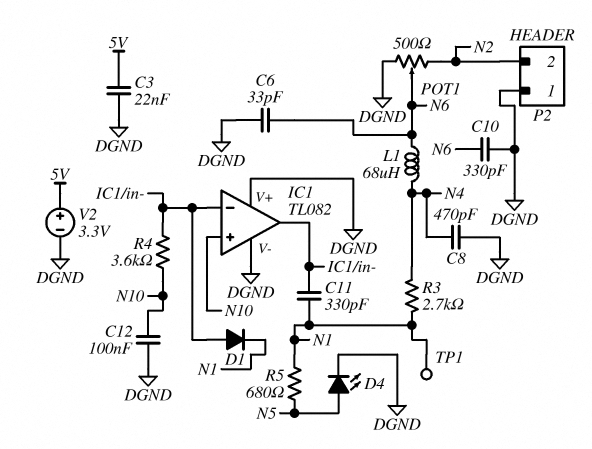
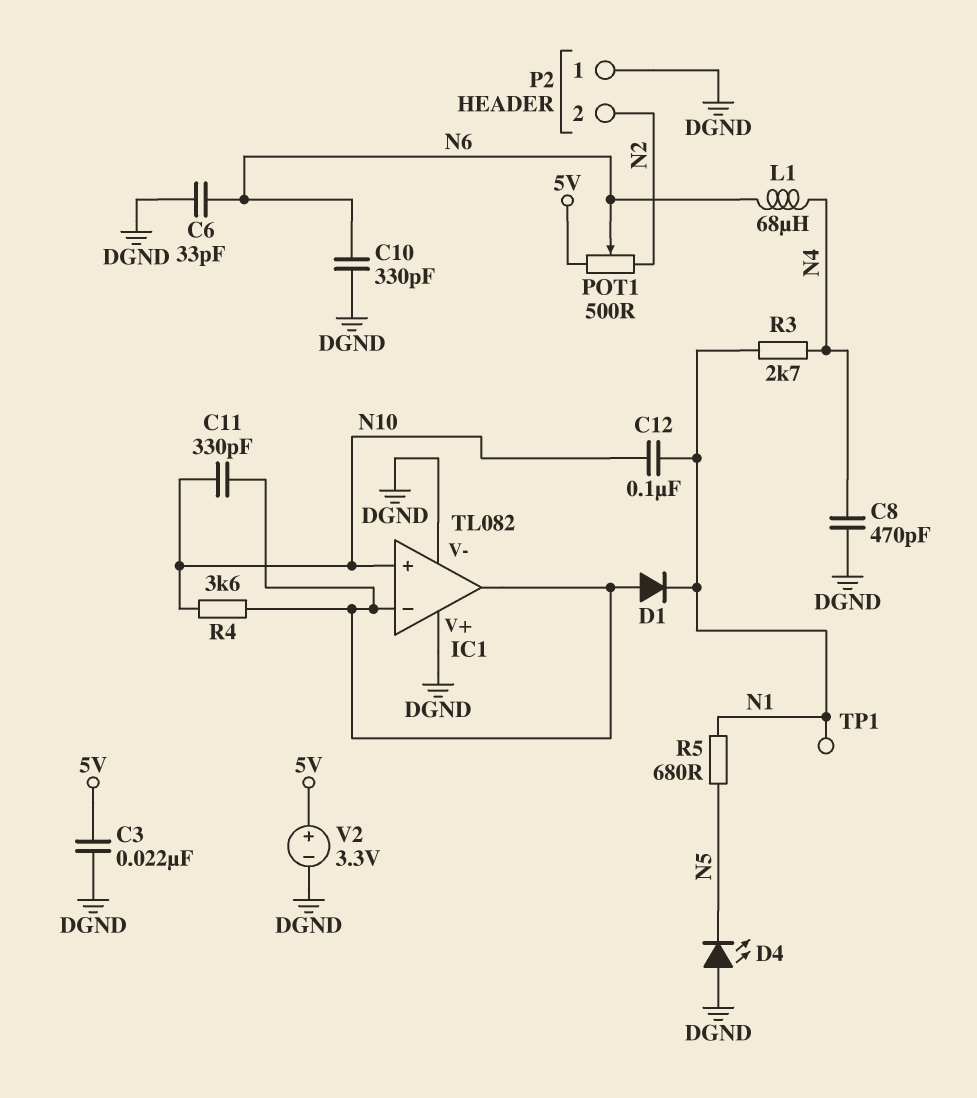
C11: 330pF (IC1/in-, N1) -> 330pF (IC1/in-, N10)
C12: 100nF (DGND, N10) -> 100nF (N1, N10)
D4: LED (A N5, K DGND) -> LED (A DGND, K N5)
POT1: 500 (DGND, N2, wiper N6) -> 500 (5V, N2, wiper N6)

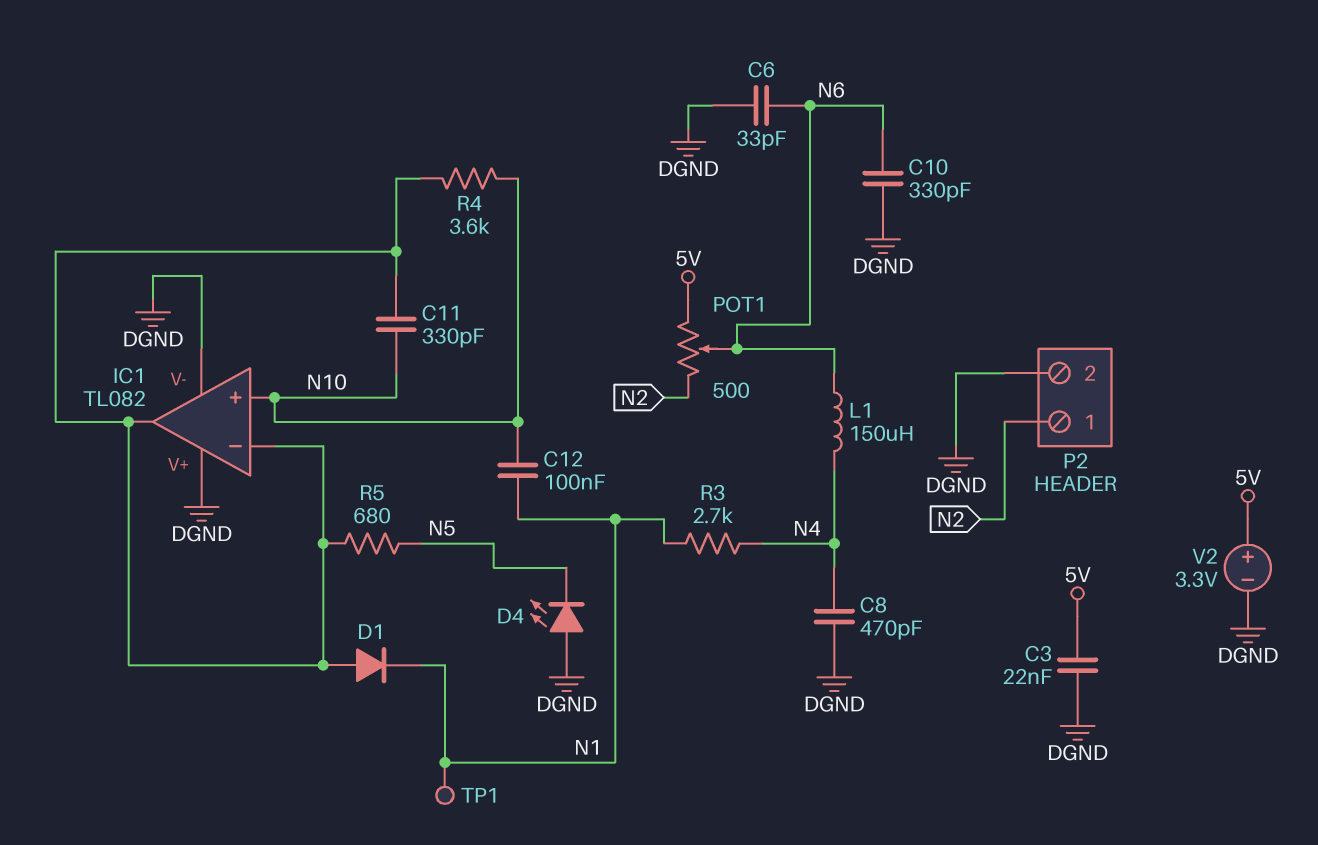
L1: 68uH (N4, N6) -> 150uH (N4, N6)
P2 pin 1: DGND -> N2
P2 pin 2: N2 -> DGND
R5: 680 (N1, N5) -> 680 (IC1/in-, N5)

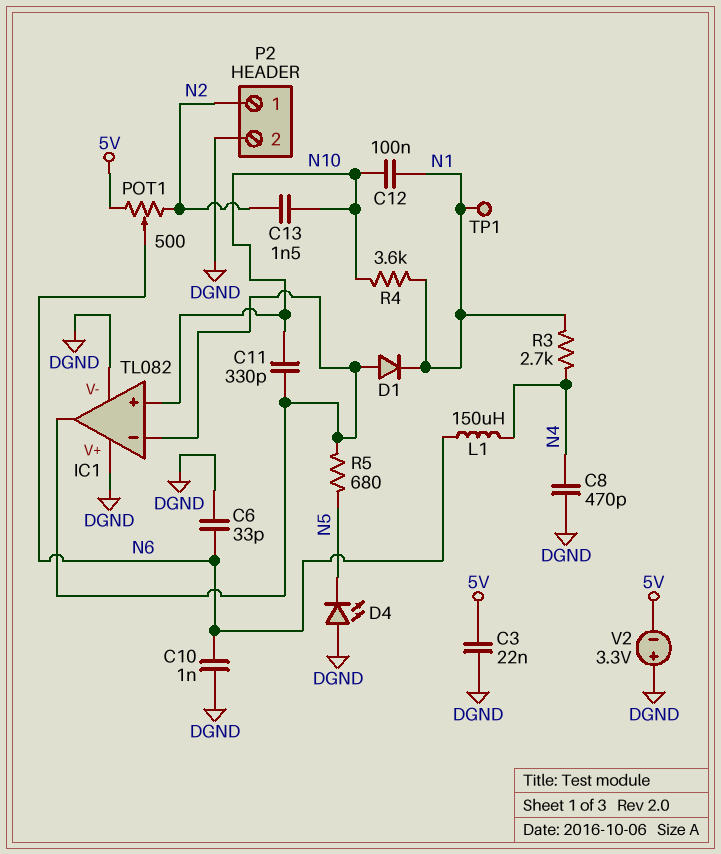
C10: 330pF (DGND, N6) -> 1nF (DGND, N6)
C13: none -> 1.5nF (N2, N10)
R4: 3.6k (IC1/in-, N10) -> 3.6k (N1, N10)
V2: 3.3V (plus 5V, minus DGND) -> 3.3V (plus DGND, minus 5V)

